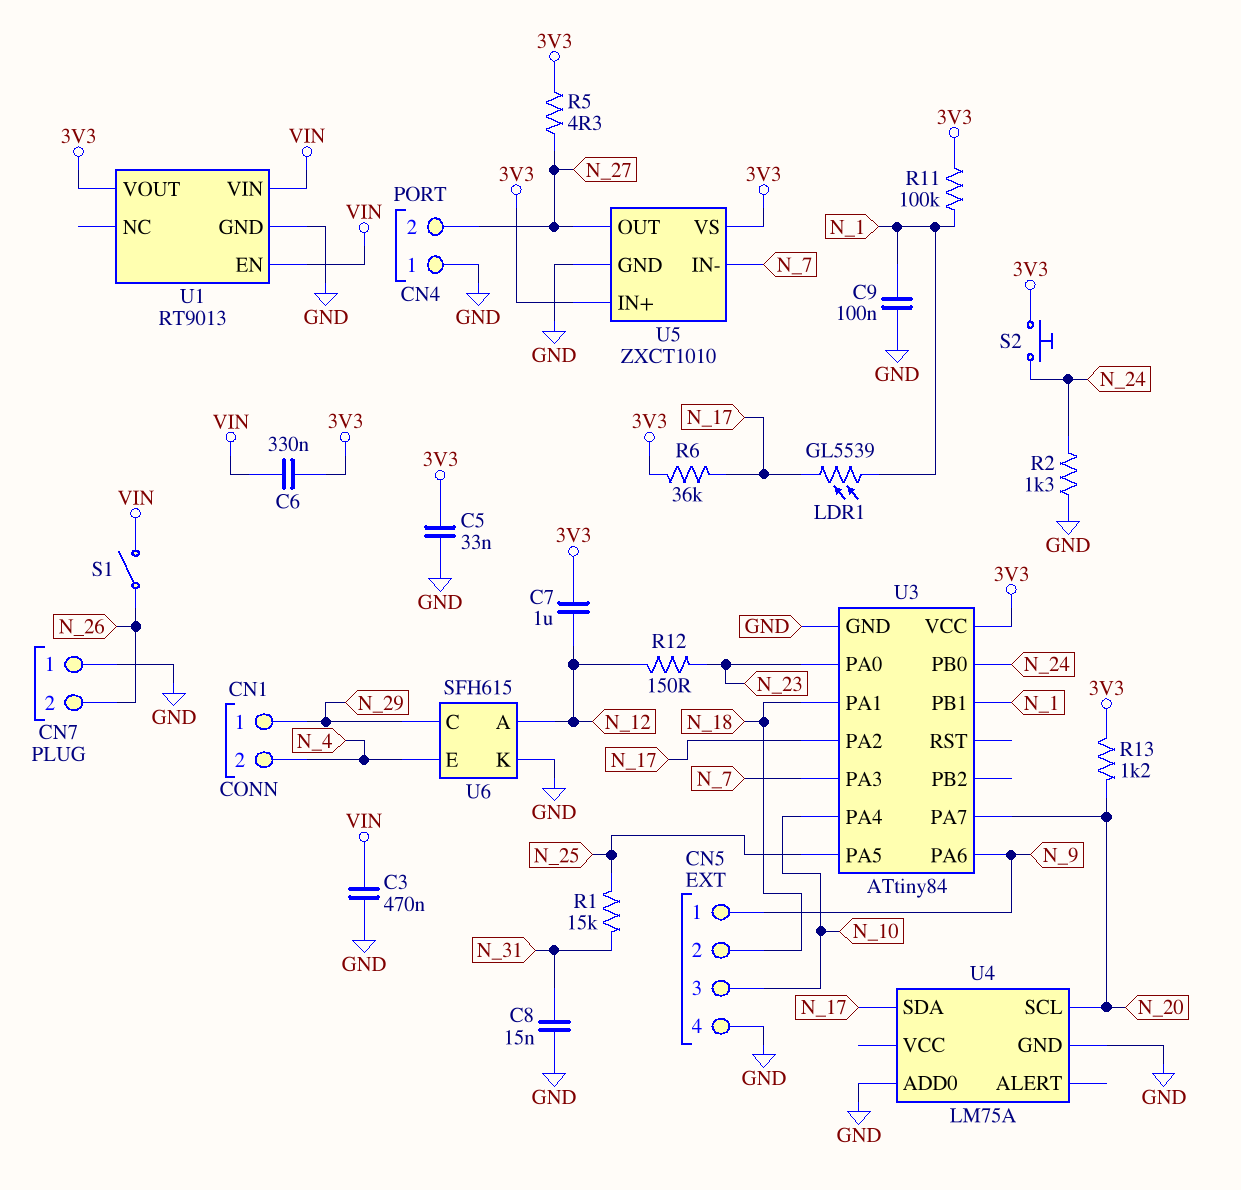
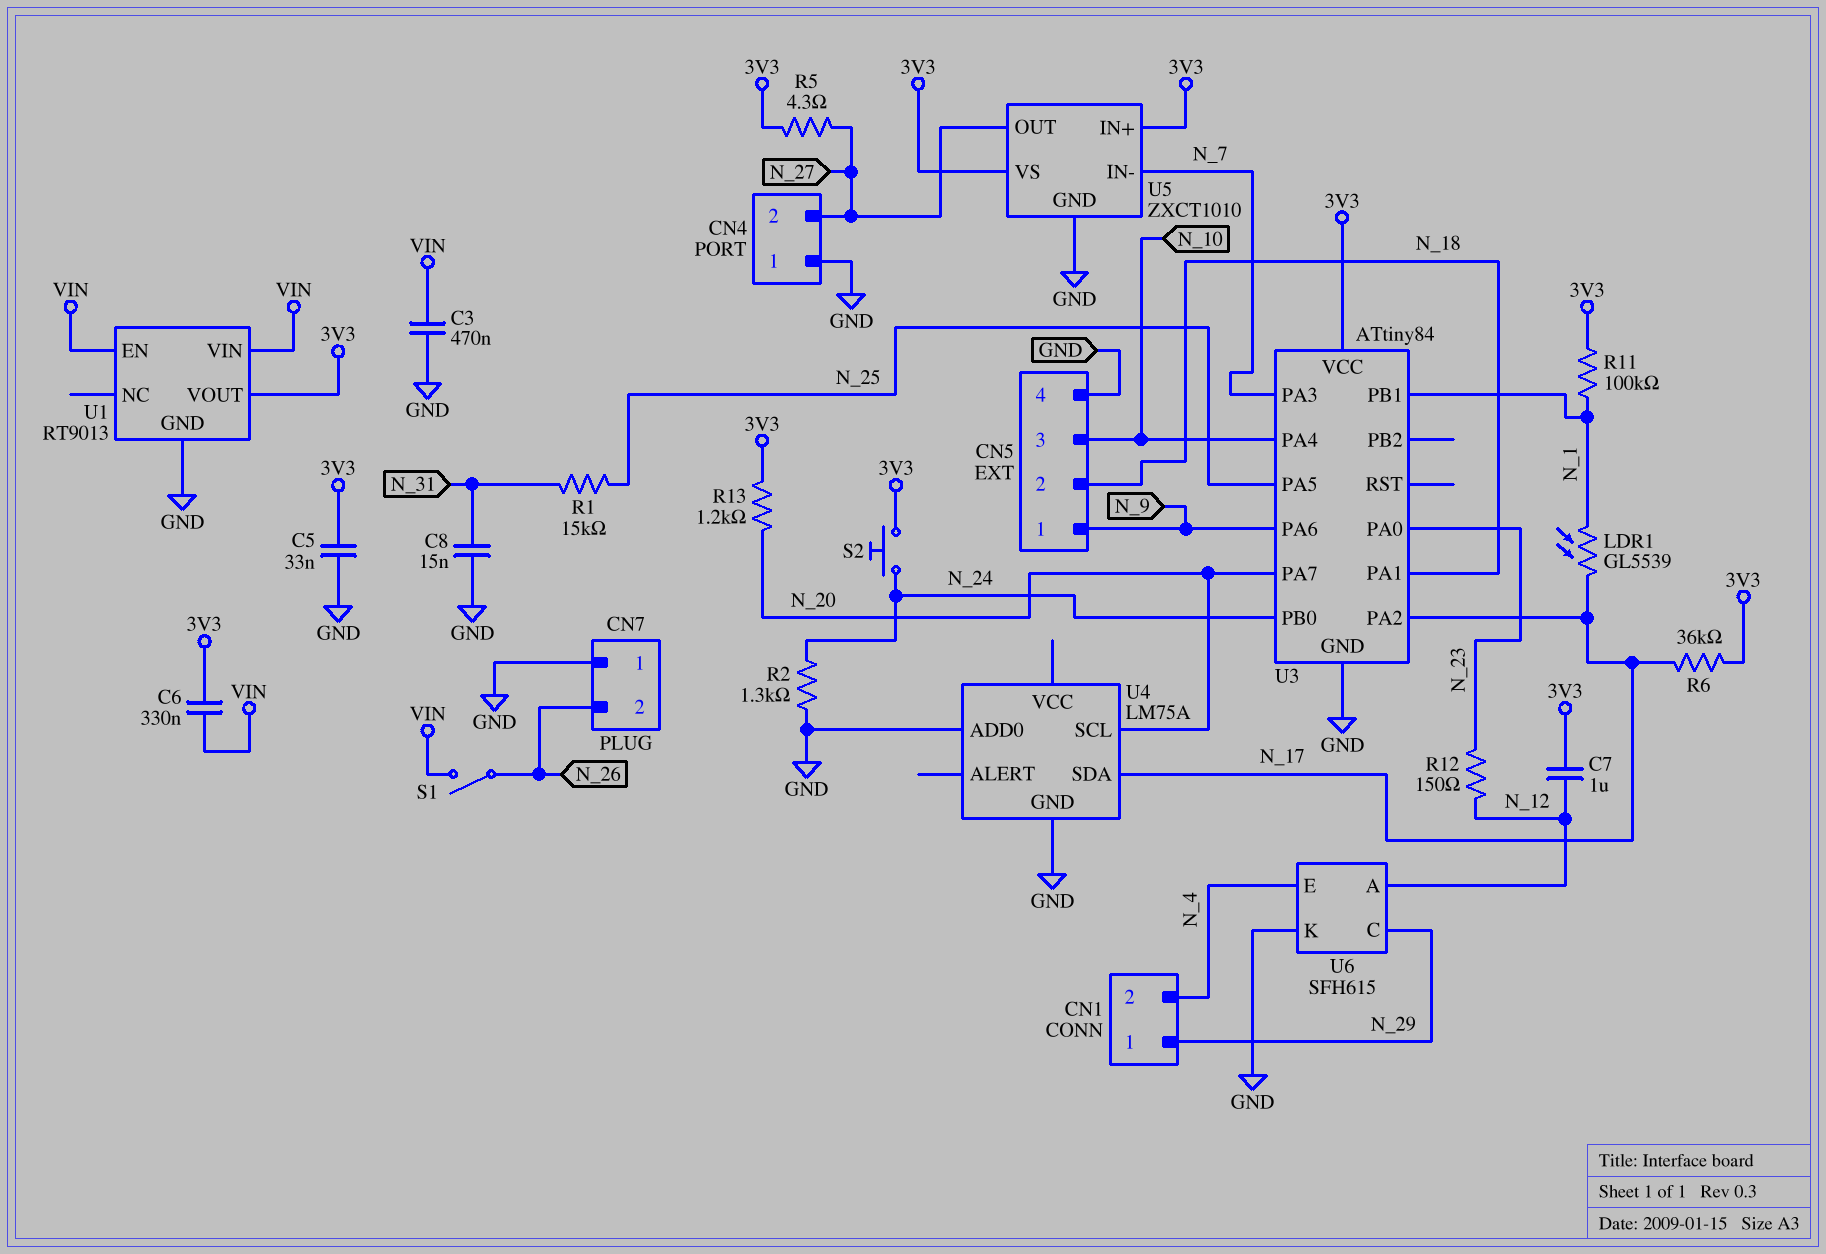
C9: 100nF (GND, N_1) -> none

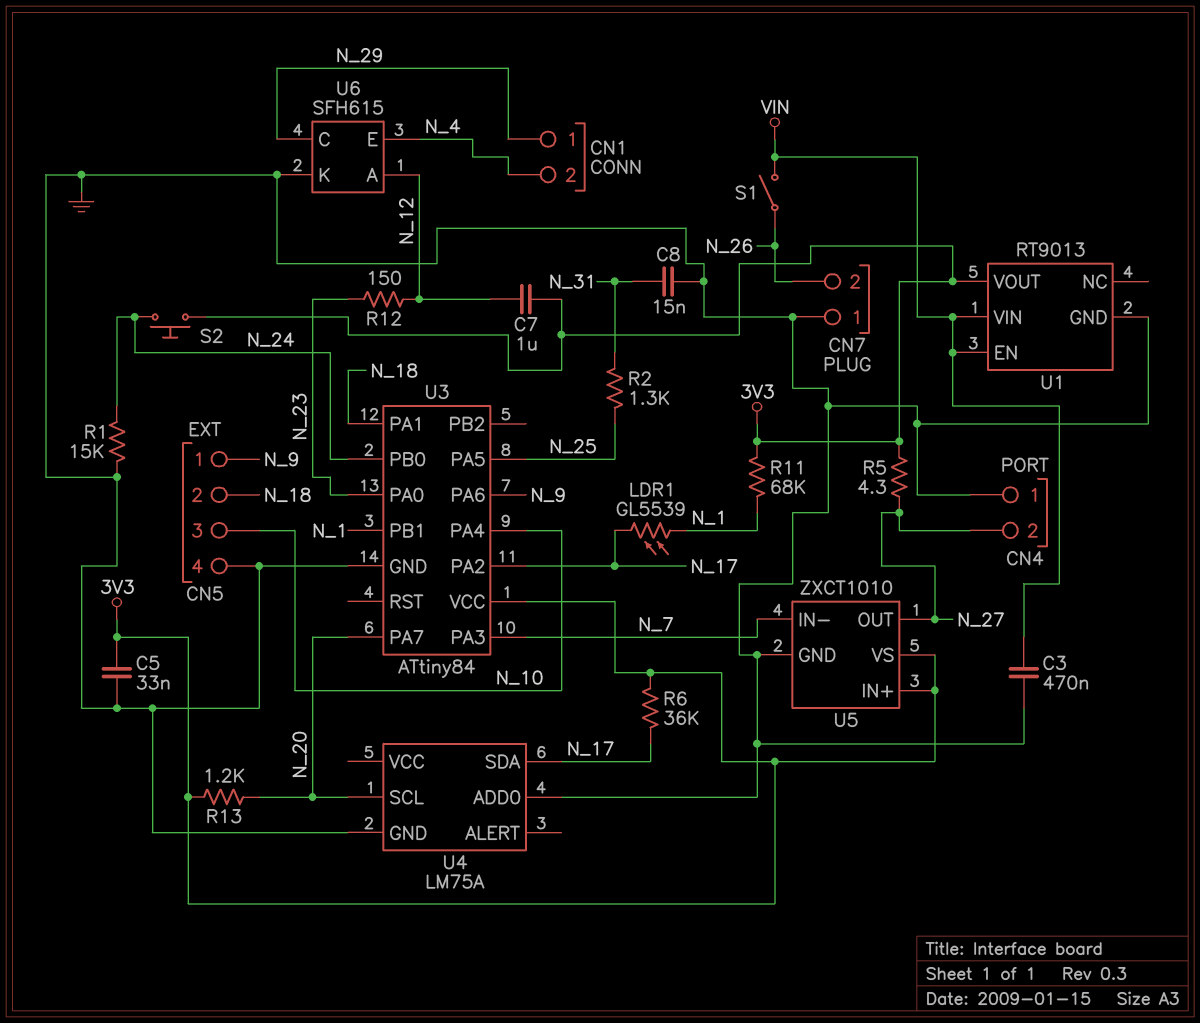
C6: 330nF (3V3, VIN) -> none
R1: 15k (N_25, N_31) -> 15k (GND, N_24)
R2: 1.3k (GND, N_24) -> 1.3k (N_25, N_31)
R11: 100k (3V3, N_1) -> 68k (3V3, N_1)

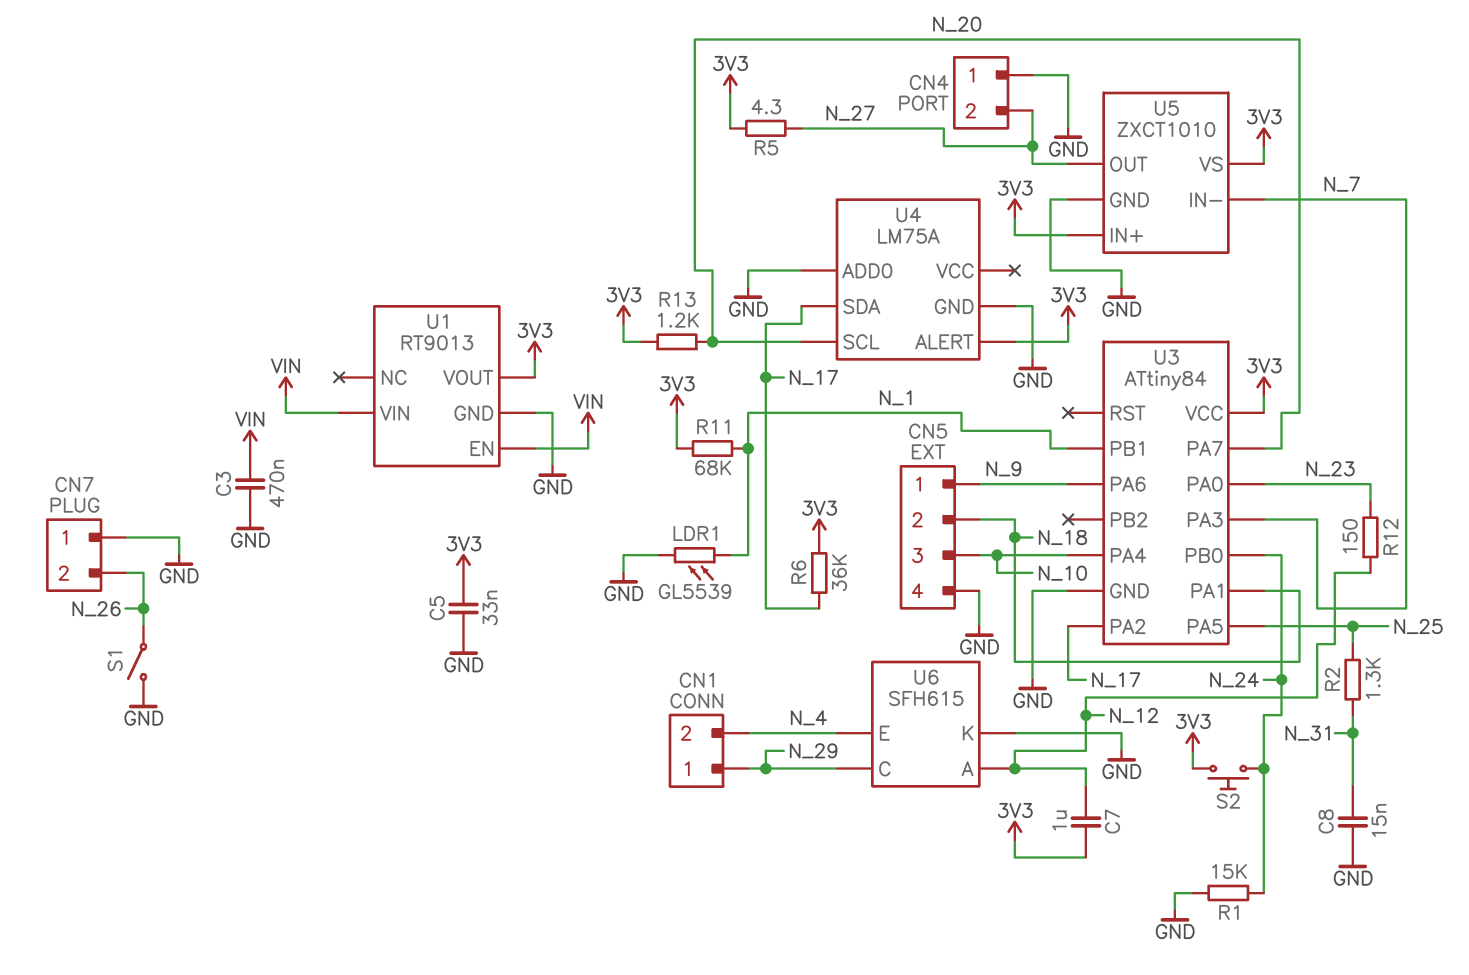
LDR1: GL5539 (N_1, N_17) -> GL5539 (GND, N_1)
S1: switch (N_26, VIN) -> switch (GND, N_26)
U4 pin ALERT: none -> 3V3

